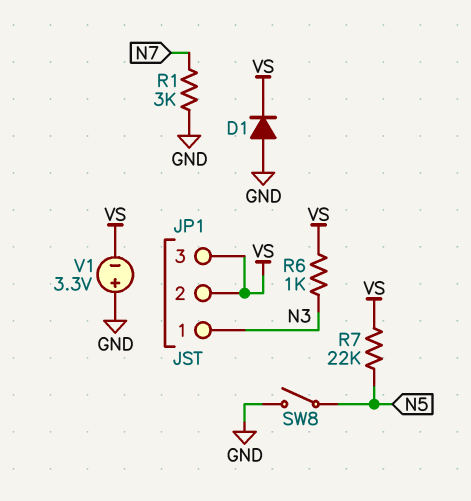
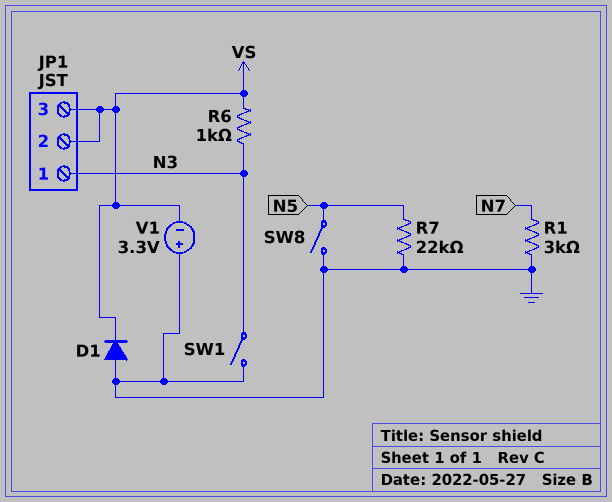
R7: 22k (N5, VS) -> 22k (GND, N5)
SW1: none -> switch (GND, N3)

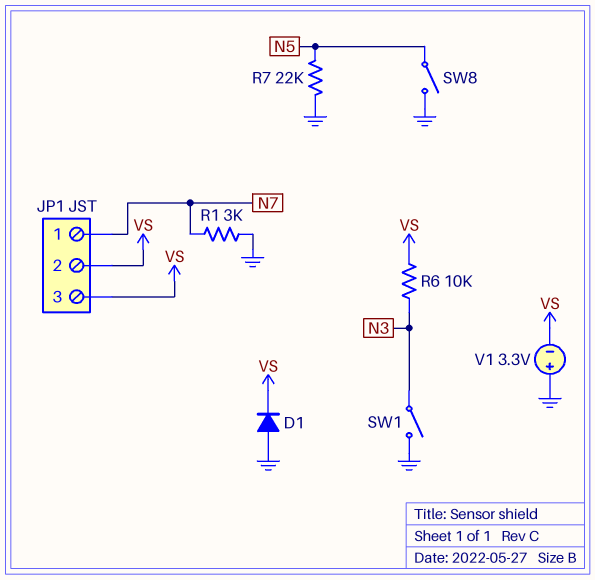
JP1 pin 1: N3 -> N7
R6: 1k (N3, VS) -> 10k (N3, VS)

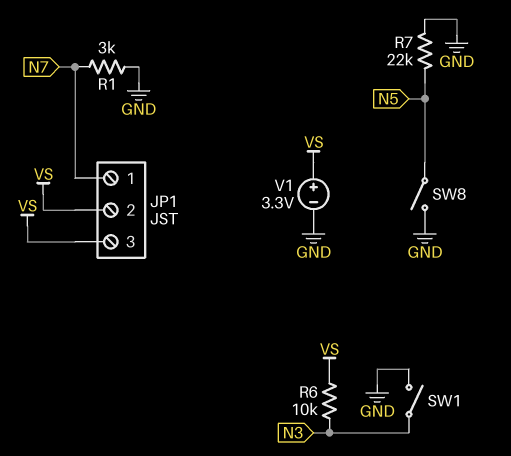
D1: diode (A GND, K VS) -> none
V1: 3.3V (plus GND, minus VS) -> 3.3V (plus VS, minus GND)

